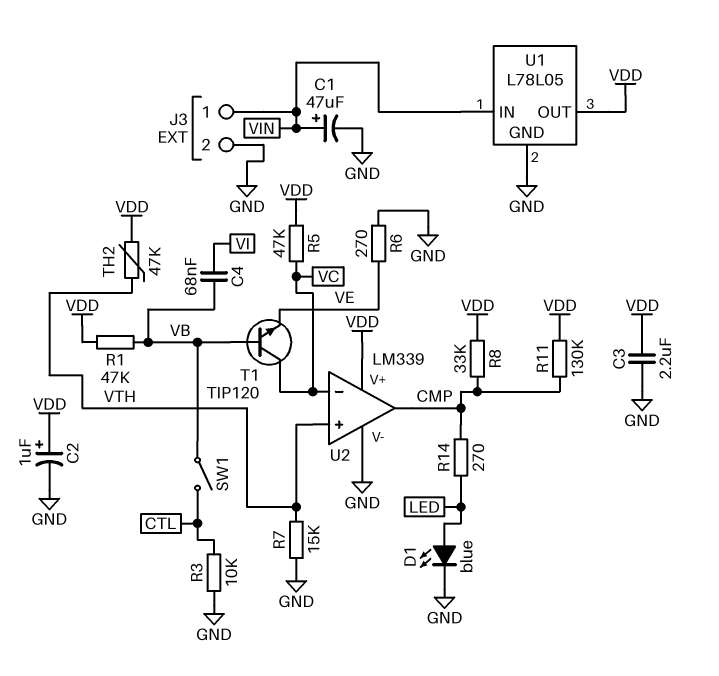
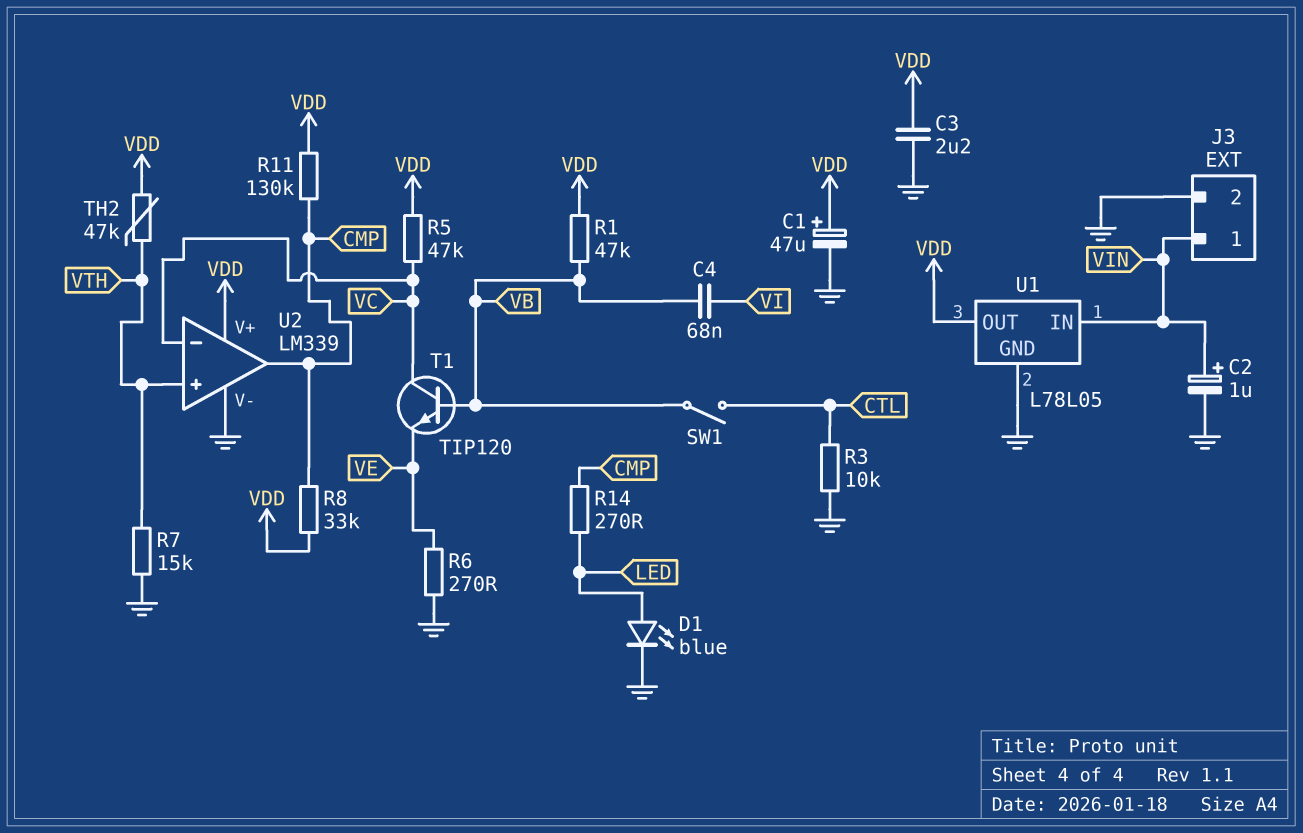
C1: 47uF (plus VIN, minus GND) -> 47uF (plus VDD, minus GND)
C2: 1uF (plus VDD, minus GND) -> 1uF (plus VIN, minus GND)

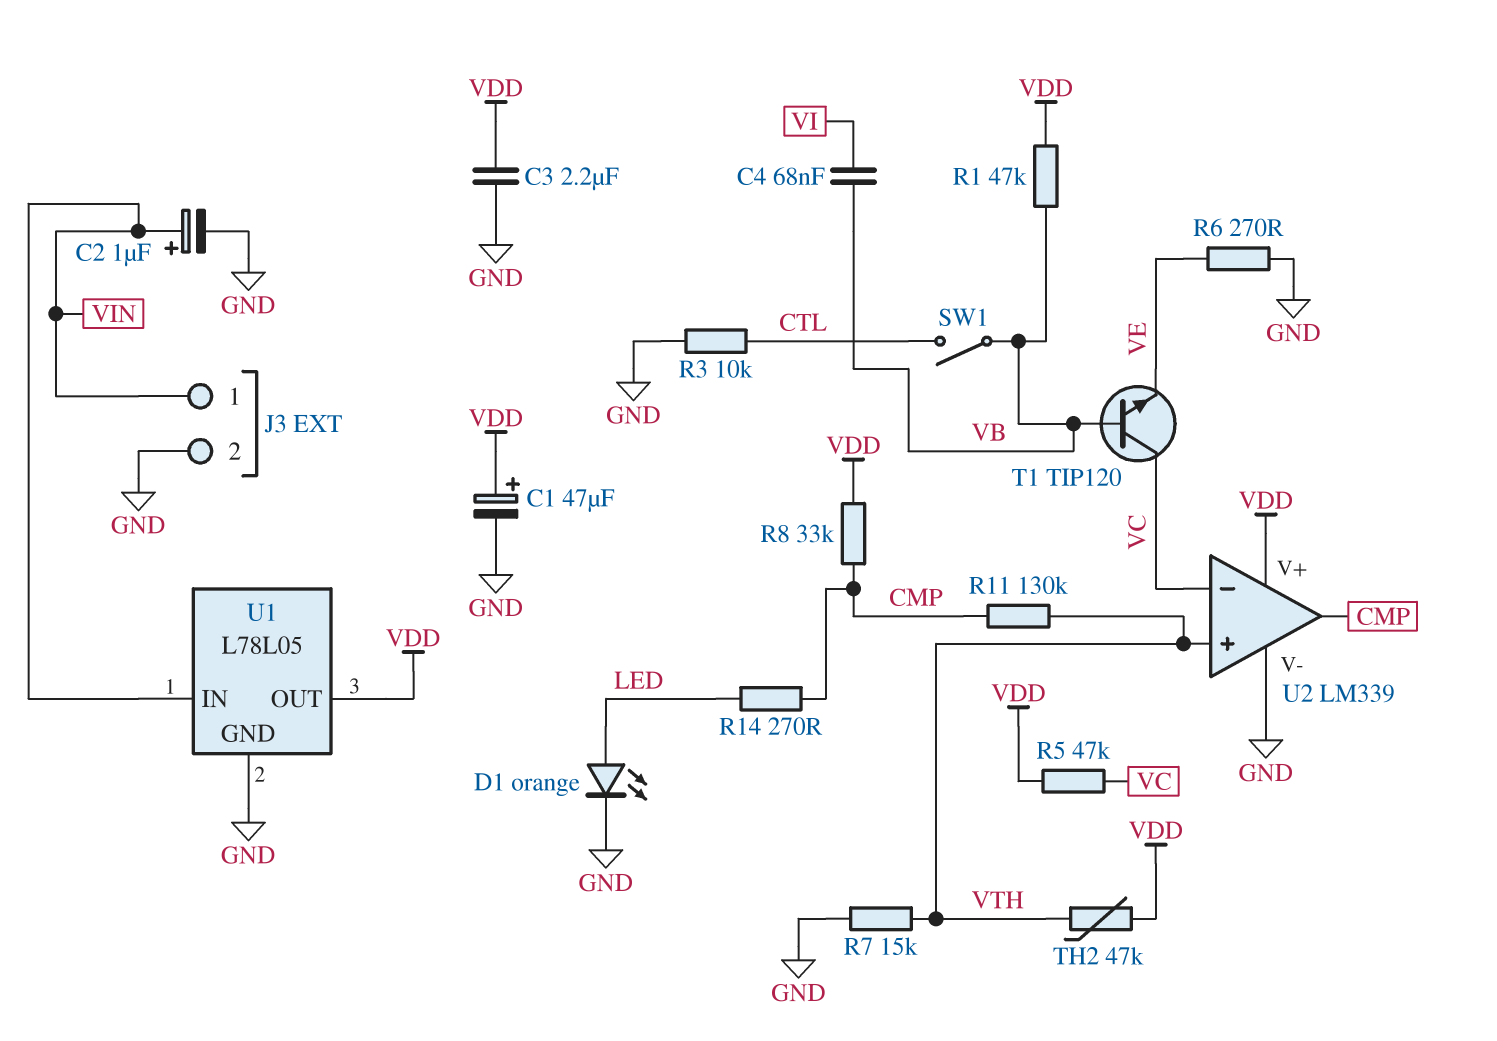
D1: LED blue (A LED, K GND) -> LED orange (A LED, K GND)
R11: 130k (CMP, VDD) -> 130k (CMP, VTH)

